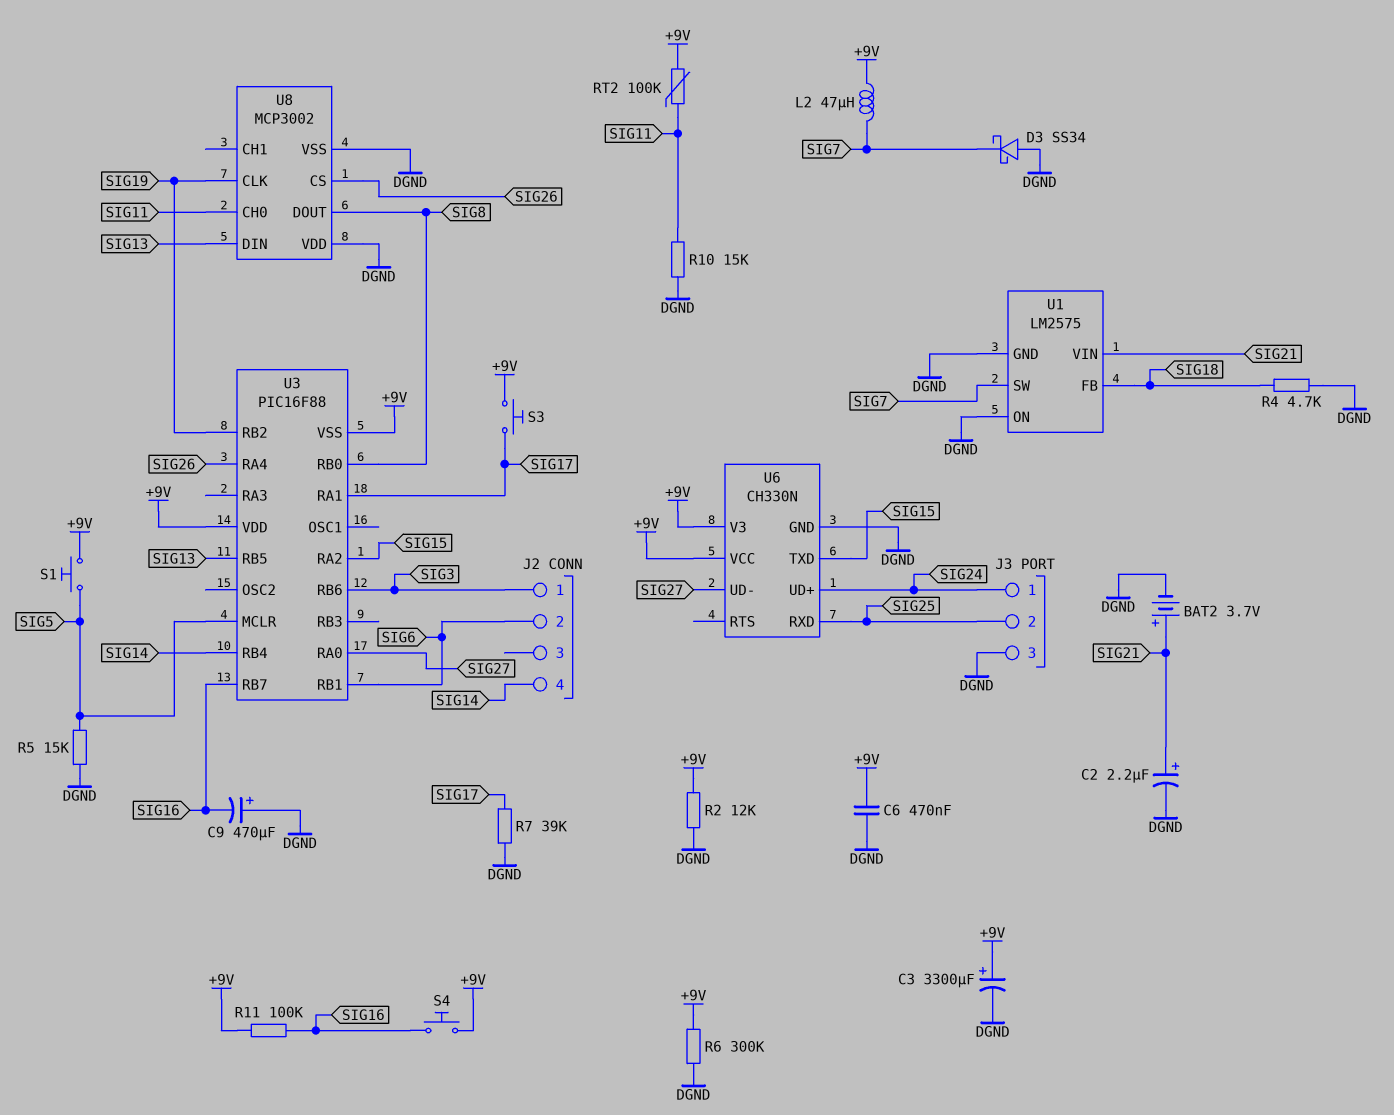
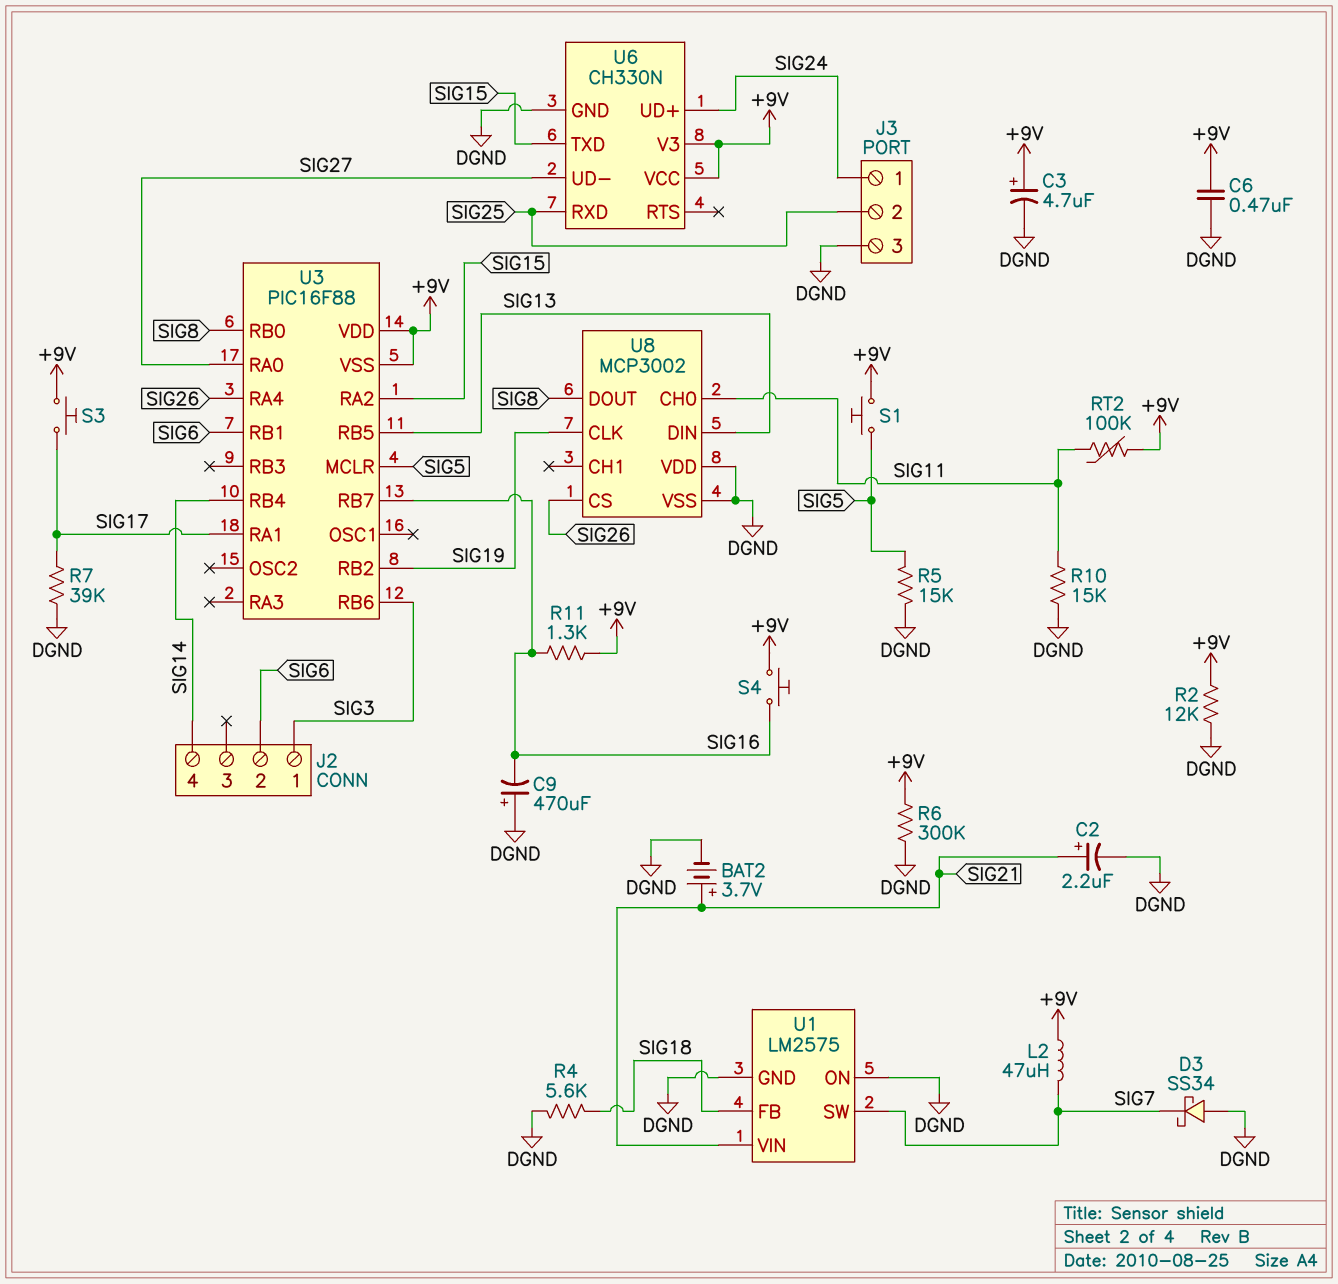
C3: 3300uF (plus +9V, minus DGND) -> 4.7uF (plus +9V, minus DGND)
R4: 4.7k (DGND, SIG18) -> 5.6k (DGND, SIG18)
R11: 100k (+9V, SIG16) -> 1.3k (+9V, SIG16)

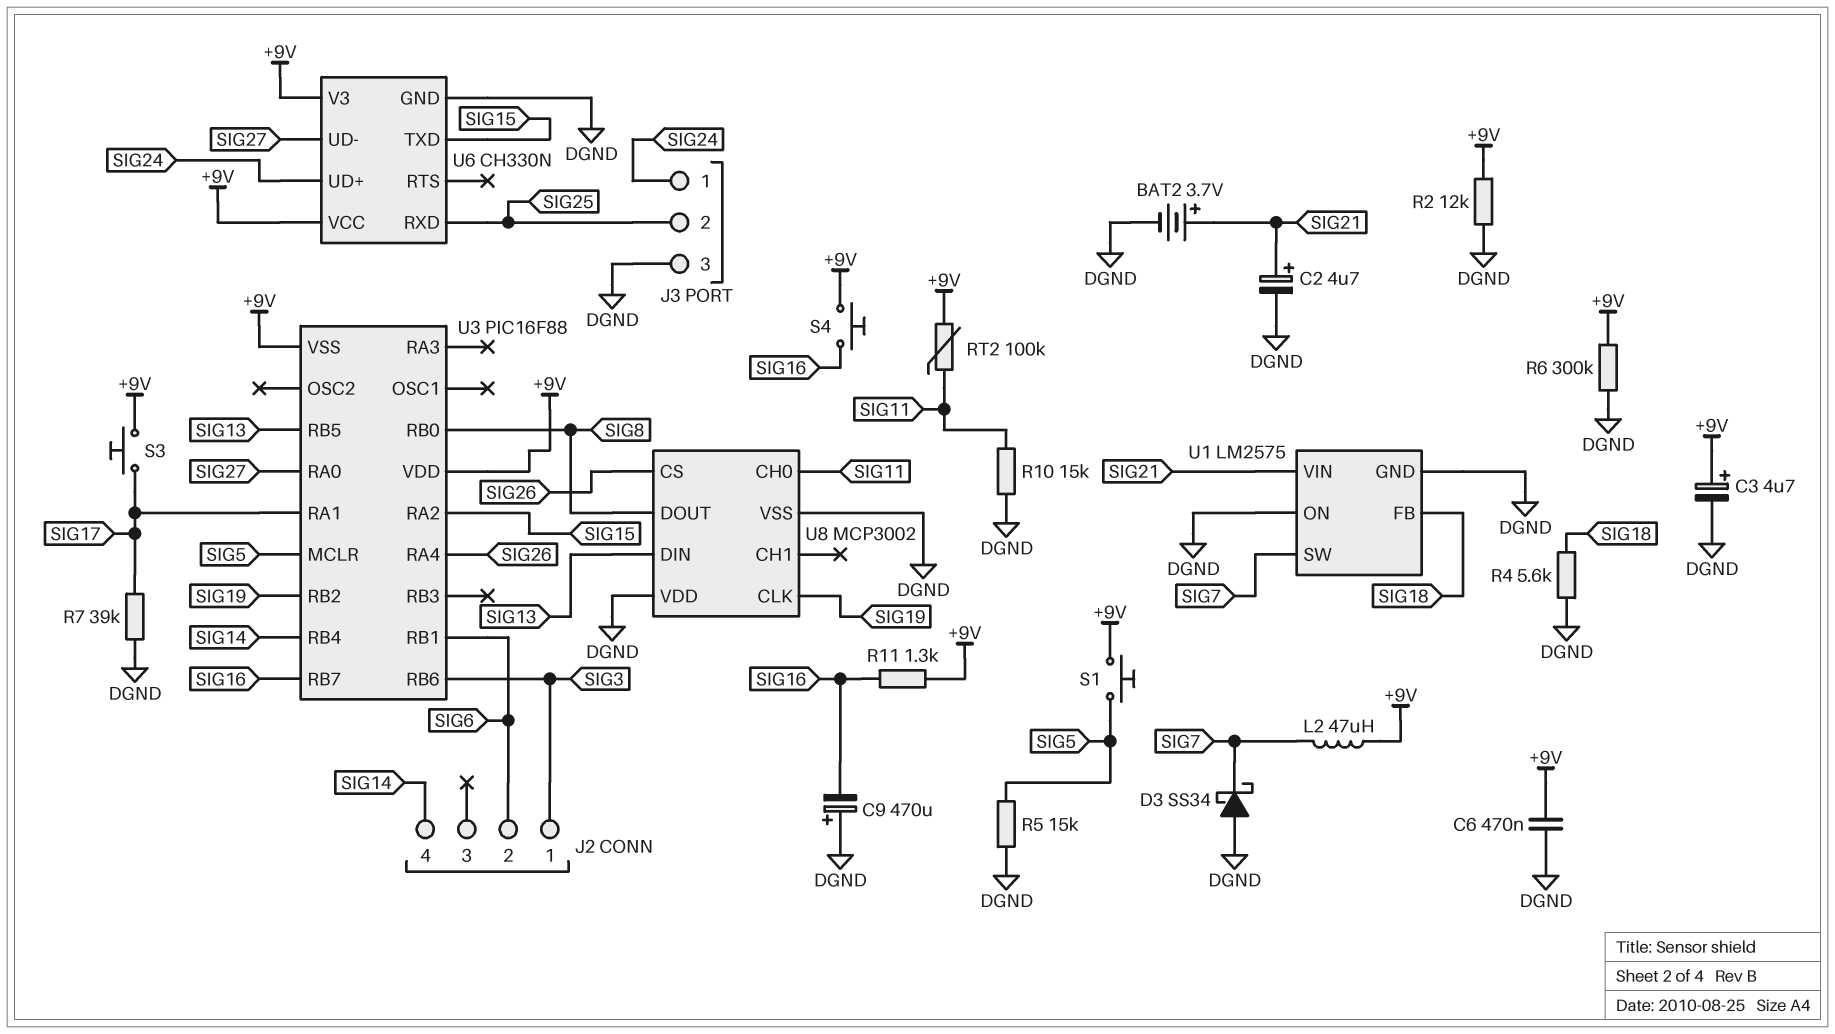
C2: 2.2uF (plus SIG21, minus DGND) -> 4.7uF (plus SIG21, minus DGND)

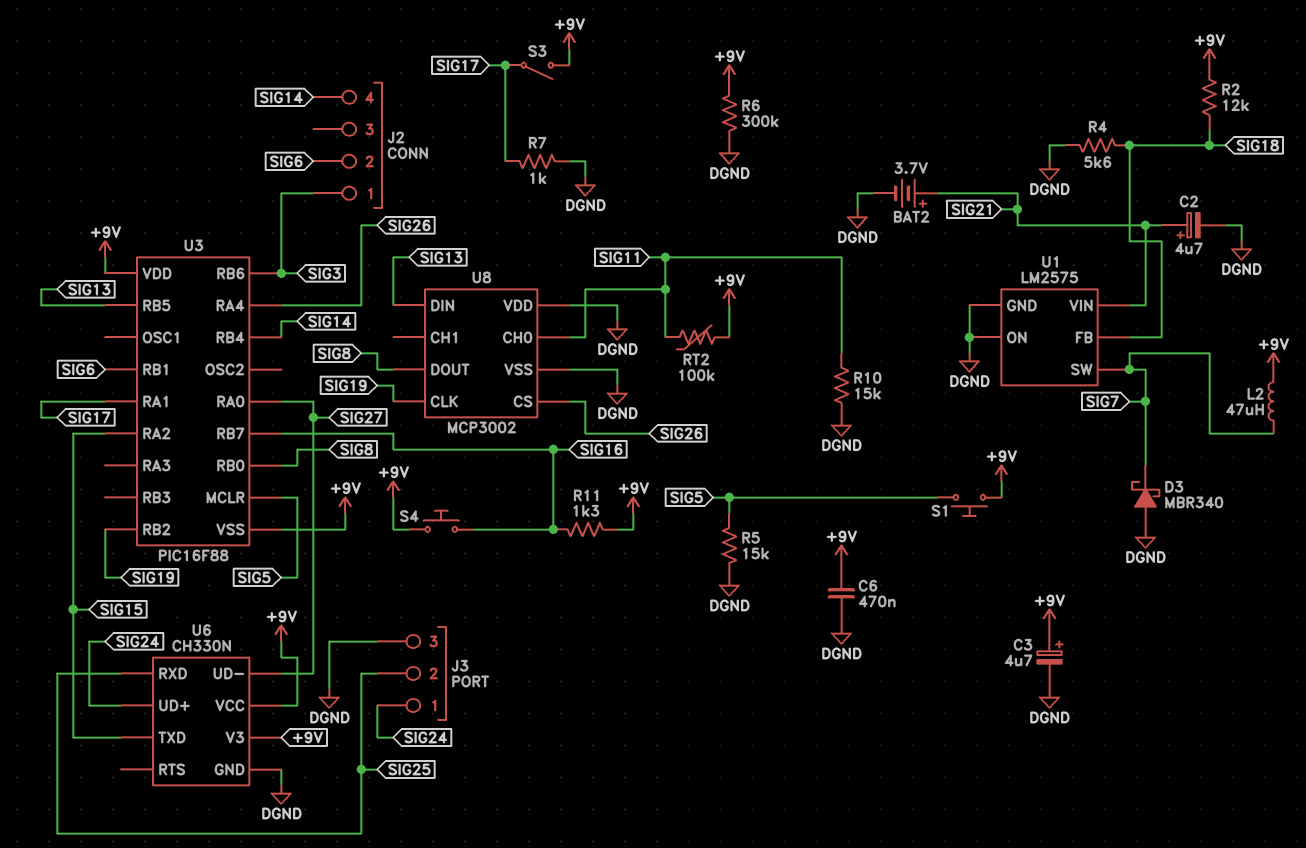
C9: 470uF (plus DGND, minus SIG16) -> none
D3: schottky SS34 (A DGND, K SIG7) -> schottky MBR340 (A DGND, K SIG7)
R2: 12k (+9V, DGND) -> 12k (+9V, SIG18)
R7: 39k (DGND, SIG17) -> 1k (DGND, SIG17)
S3: button (+9V, SIG17) -> switch (+9V, SIG17)

